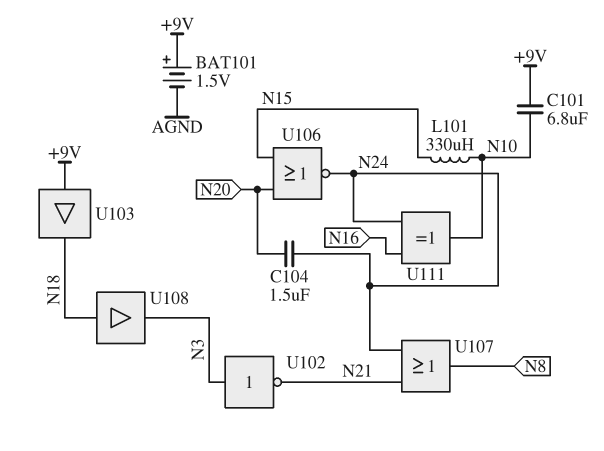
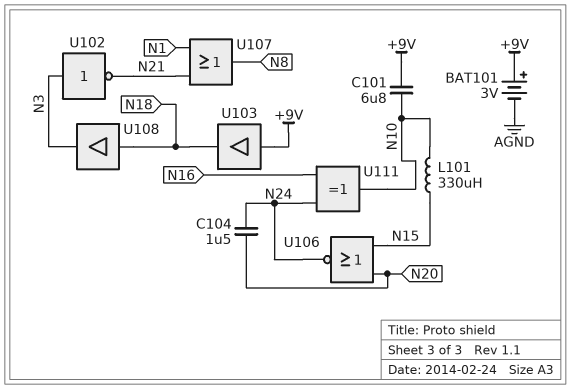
BAT101: 1.5V (plus +9V, minus AGND) -> 3V (plus +9V, minus AGND)
U107: OR (in N21, in N24, out N8) -> OR (in N1, in N21, out N8)

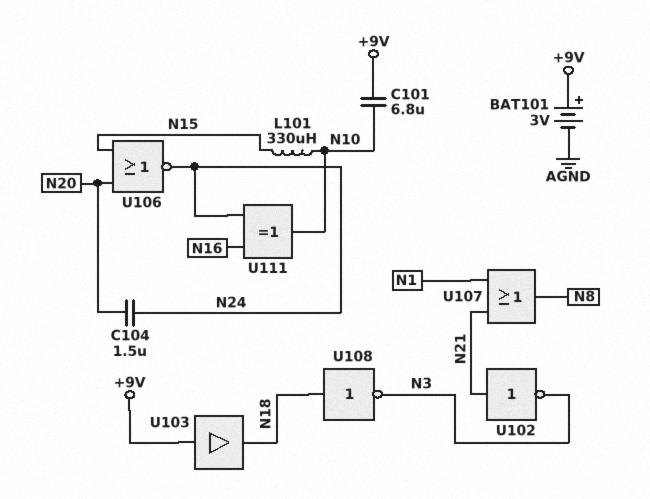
U102: NOT (in N3, out N21) -> NOT (in N21, out N3)
U108: buffer (in N18, out N3) -> NOT (in N18, out N3)

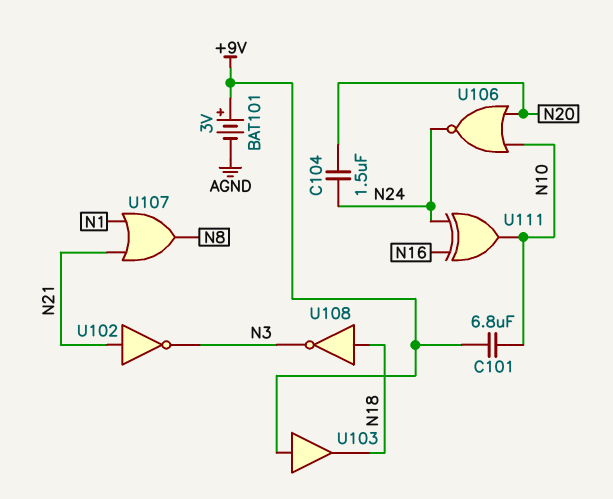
L101: 330uH (N10, N15) -> none
U106: NOR (in N15, in N20, out N24) -> NOR (in N10, in N20, out N24)

